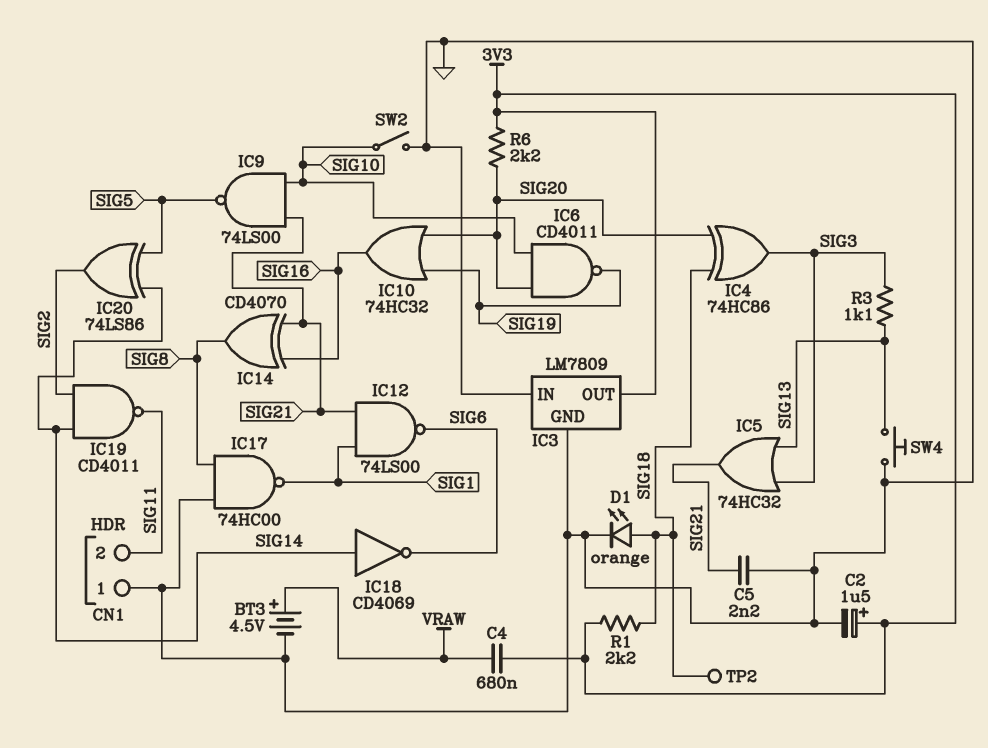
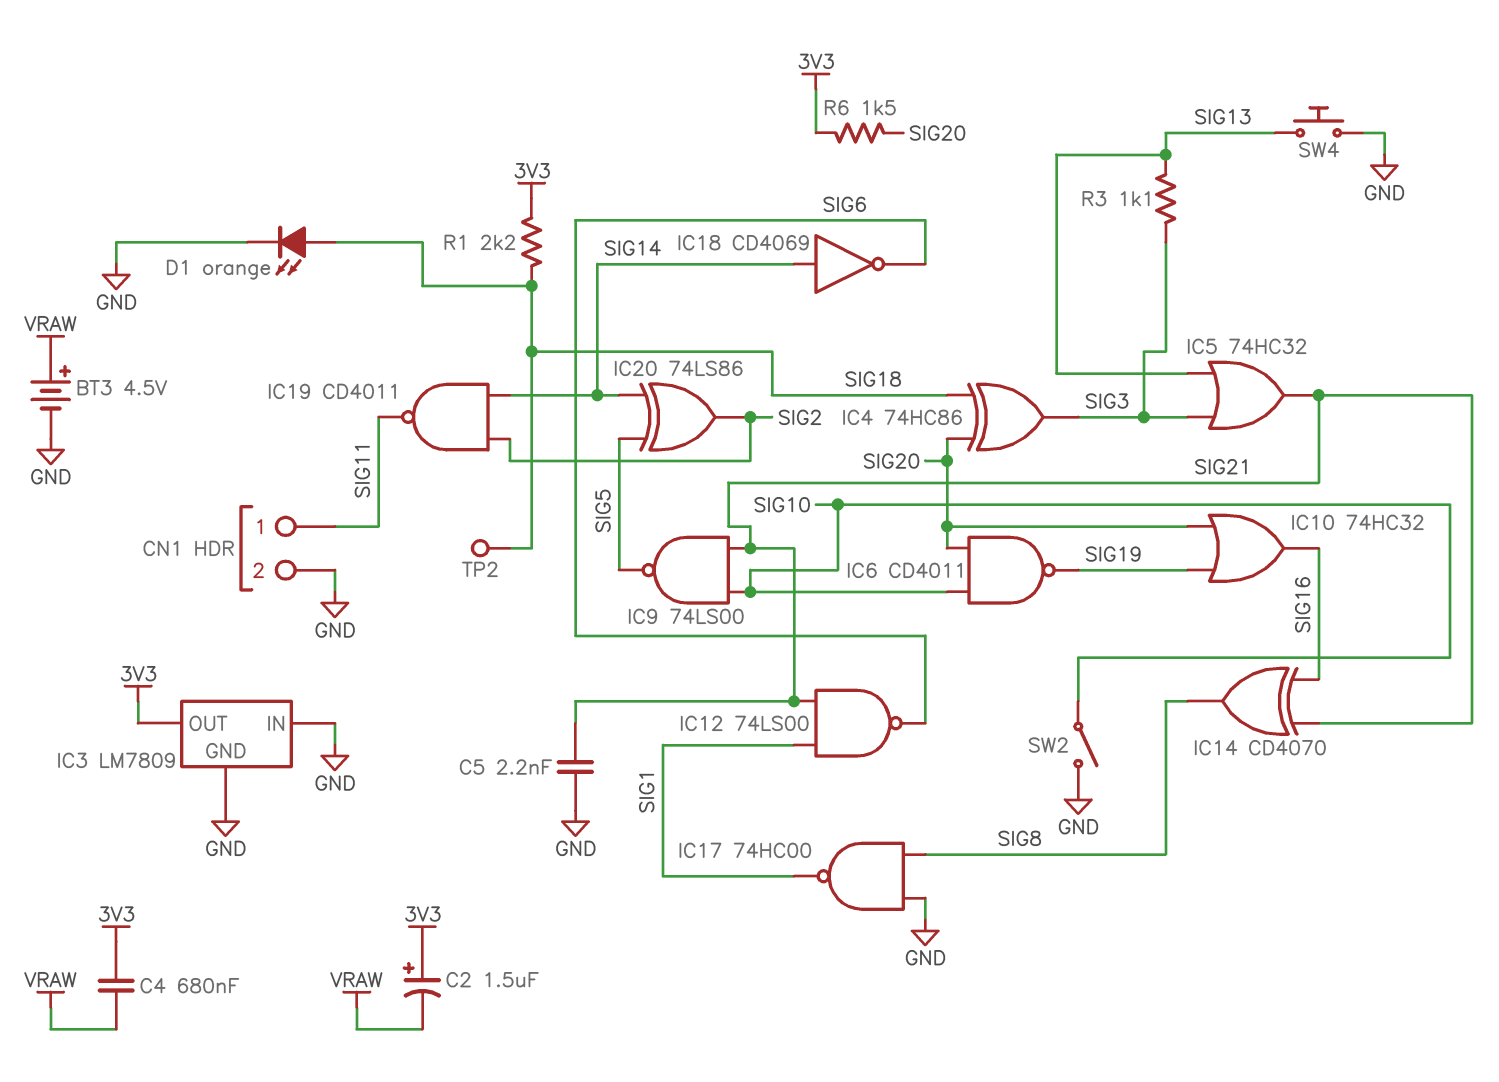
C2: 1.5uF (plus 3V3, minus GND) -> 1.5uF (plus 3V3, minus VRAW)
CN1 pin 1: GND -> SIG11
CN1 pin 2: SIG11 -> GND
R6: 2.2k (3V3, SIG20) -> 1.5k (3V3, SIG20)

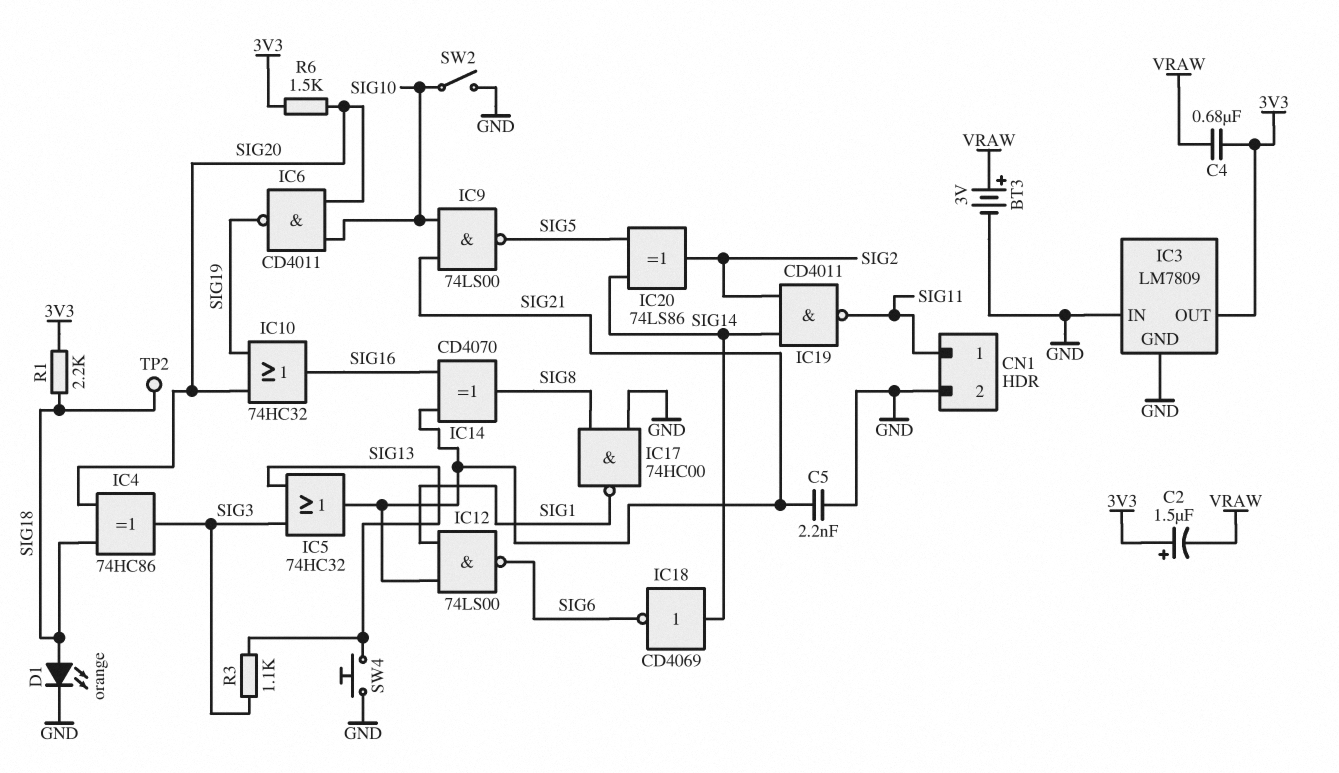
BT3: 4.5V (plus VRAW, minus GND) -> 3V (plus VRAW, minus GND)

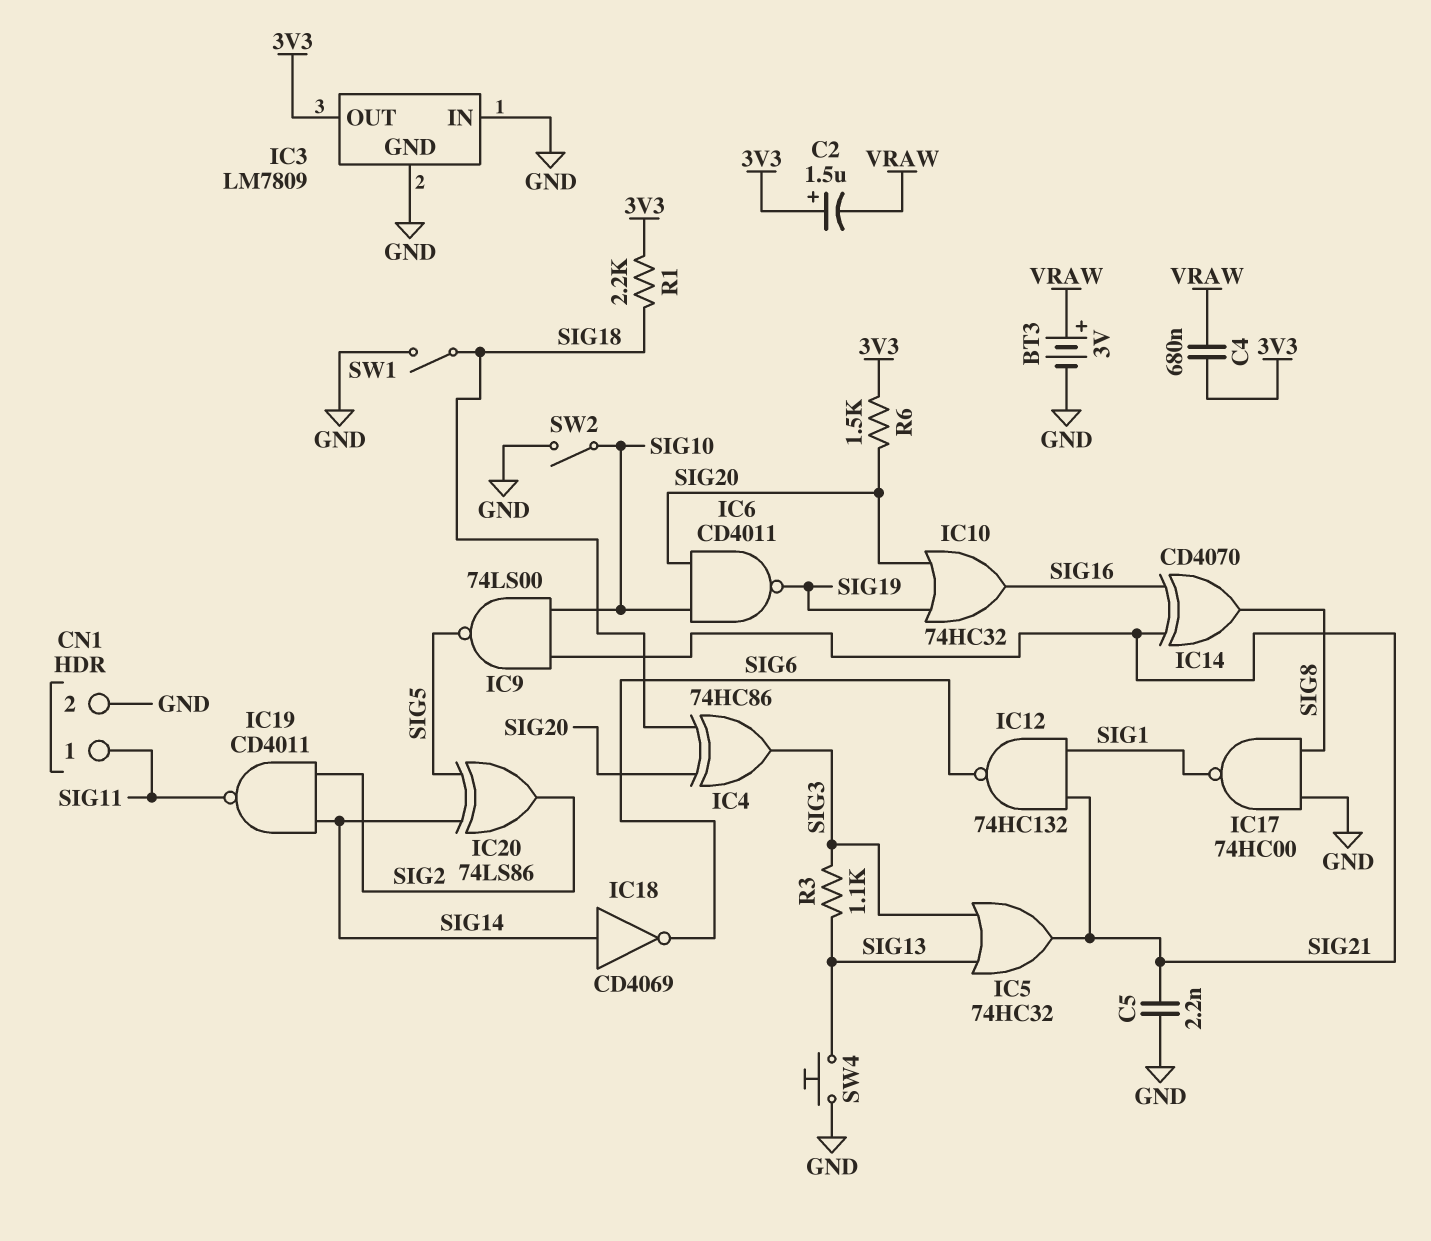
D1: LED orange (A SIG18, K GND) -> none
IC12: NAND 74LS00 (in SIG1, in SIG21, out SIG6) -> NAND 74HC132 (in SIG1, in SIG21, out SIG6)
SW1: none -> switch (GND, SIG18)
TP2: test point (SIG18) -> none

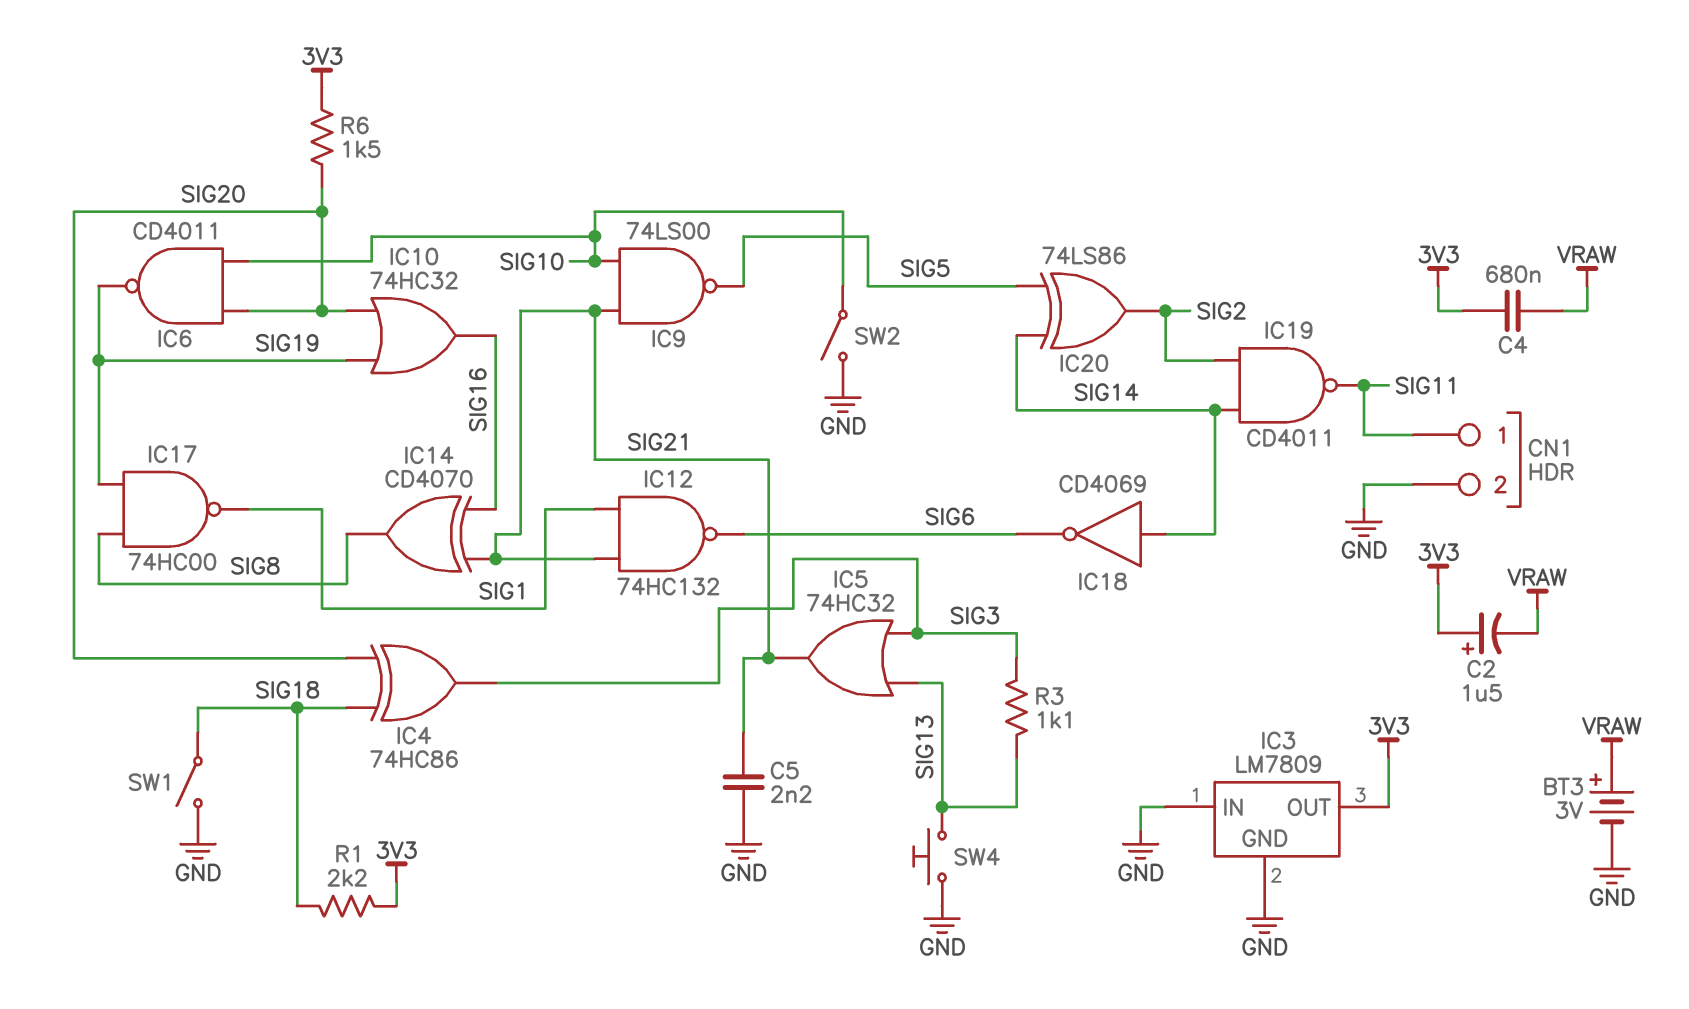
IC17: NAND 74HC00 (in GND, in SIG8, out SIG1) -> NAND 74HC00 (in SIG8, in SIG19, out SIG1)

